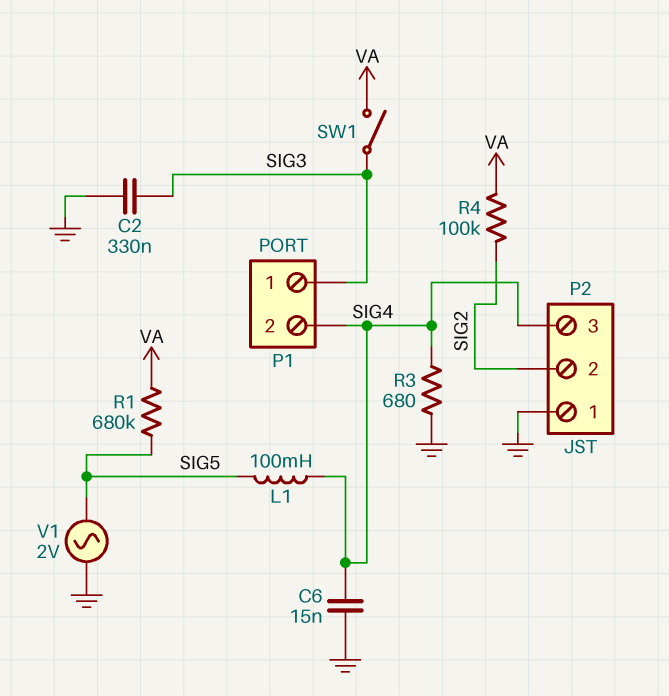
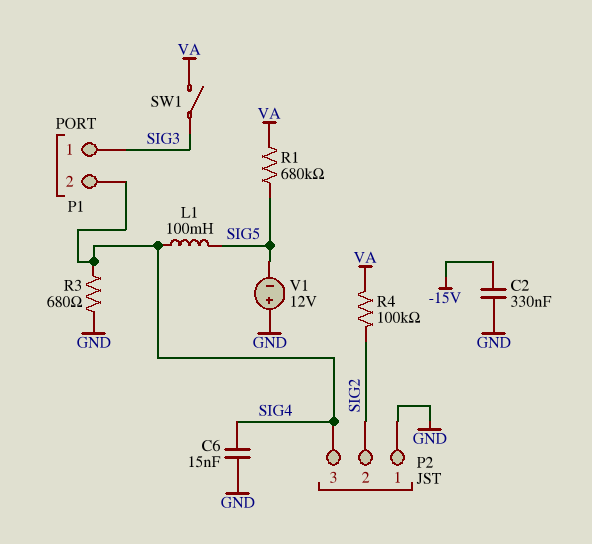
C2: 330nF (GND, SIG3) -> 330nF (-15V, GND)
V1: AC 2V (GND, SIG5) -> 12V (plus GND, minus SIG5)

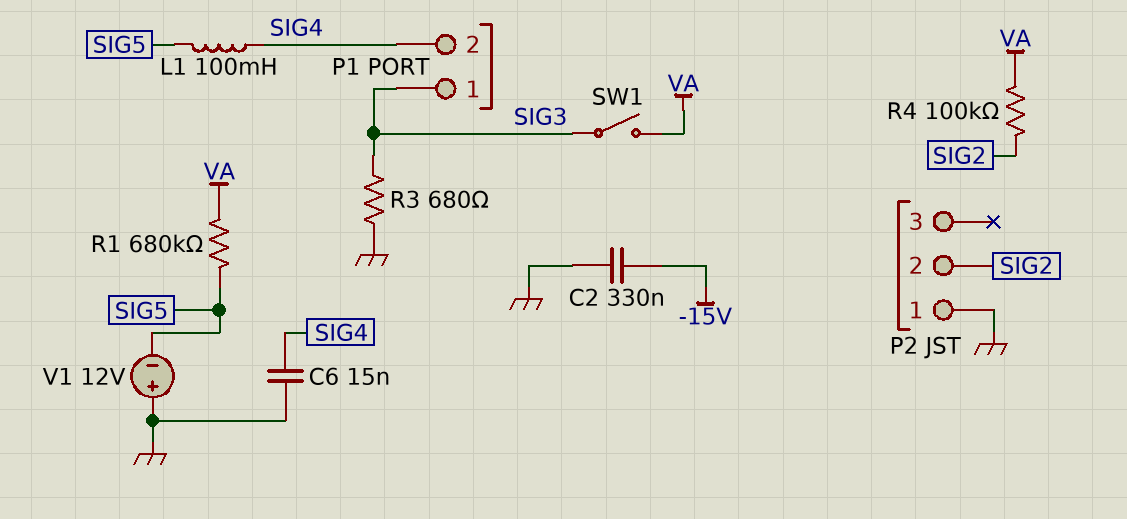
P2 pin 3: SIG4 -> none
R3: 680 (GND, SIG4) -> 680 (GND, SIG3)

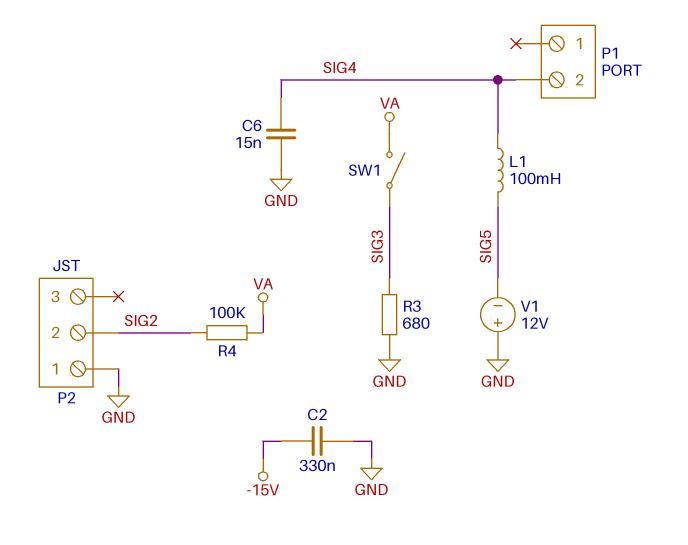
P1 pin 1: SIG3 -> none
R1: 680k (SIG5, VA) -> none

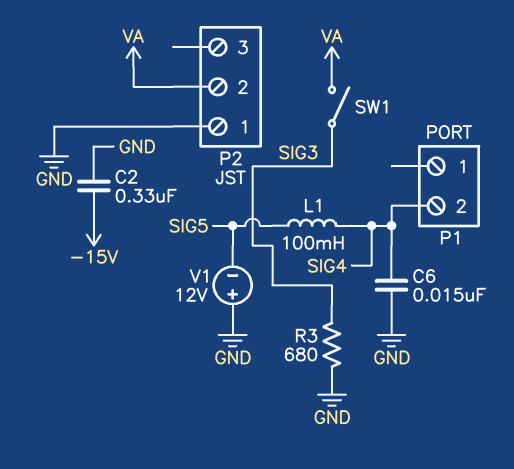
P2 pin 2: SIG2 -> VA
R4: 100k (SIG2, VA) -> none

